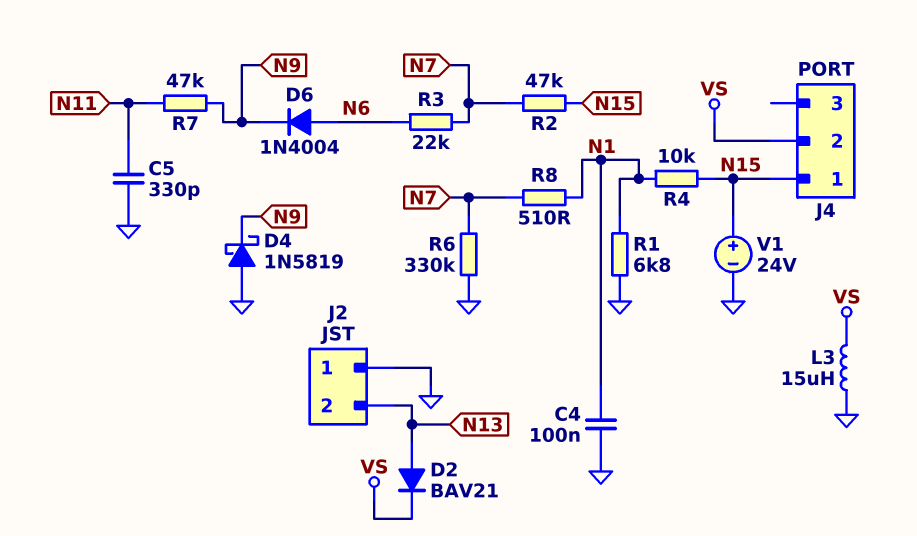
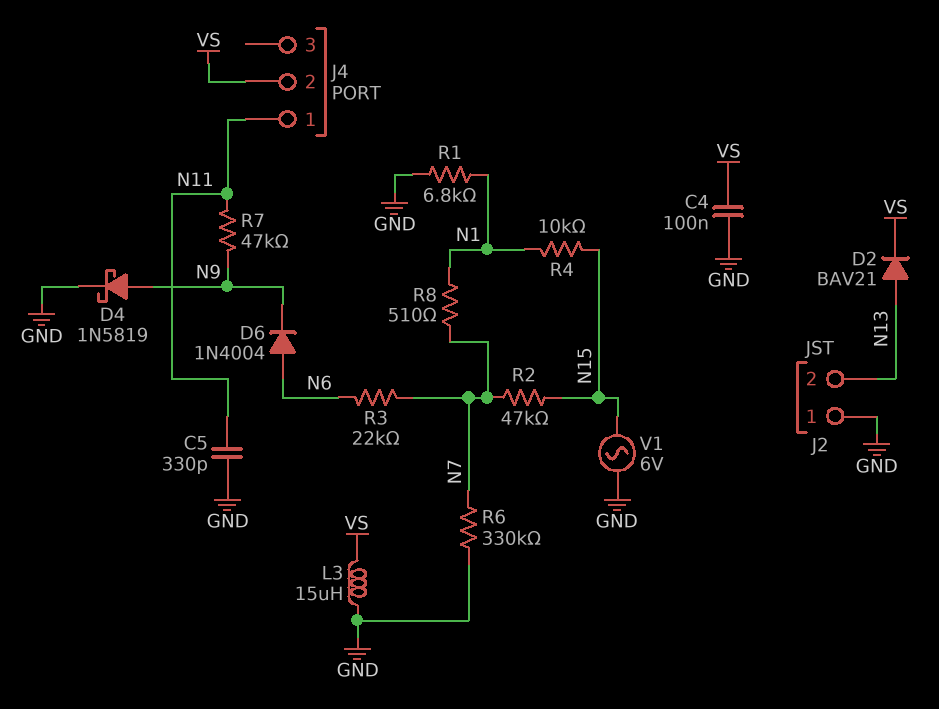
C4: 100nF (GND, N1) -> 100nF (GND, VS)
D4: schottky 1N5819 (A GND, K N9) -> schottky 1N5819 (A N9, K GND)
J4 pin 1: N15 -> N11
V1: 24V (plus N15, minus GND) -> AC 6V (GND, N15)

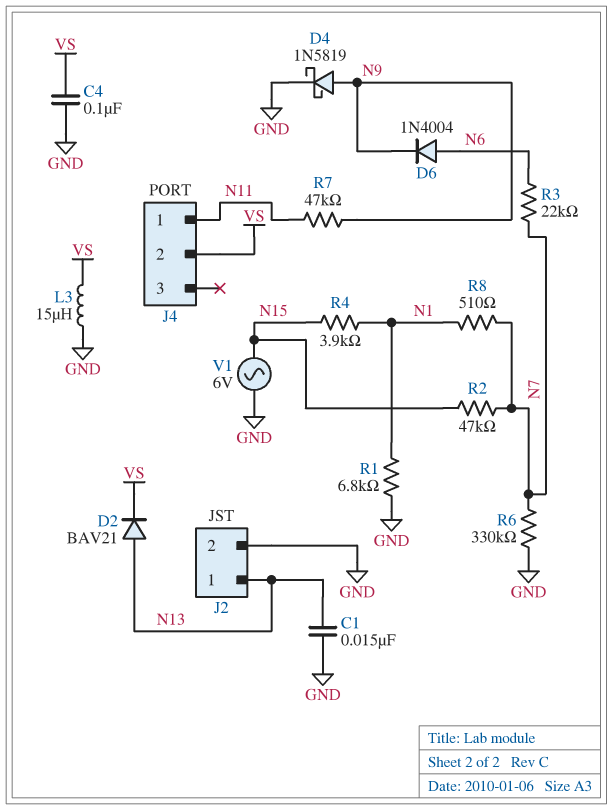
C1: none -> 15nF (GND, N13)
C5: 330pF (GND, N11) -> none
J2 pin 1: GND -> N13
J2 pin 2: N13 -> GND
R4: 10k (N1, N15) -> 3.9k (N1, N15)

